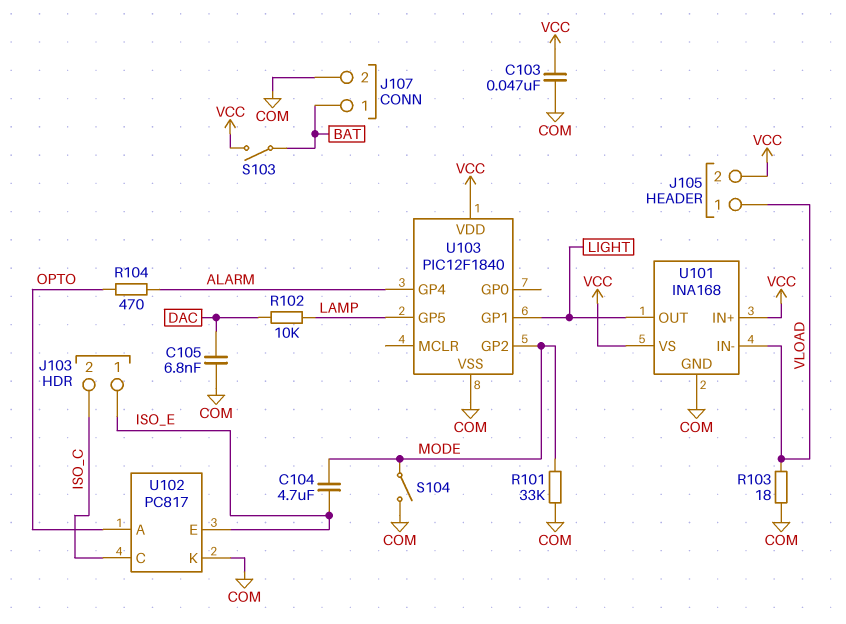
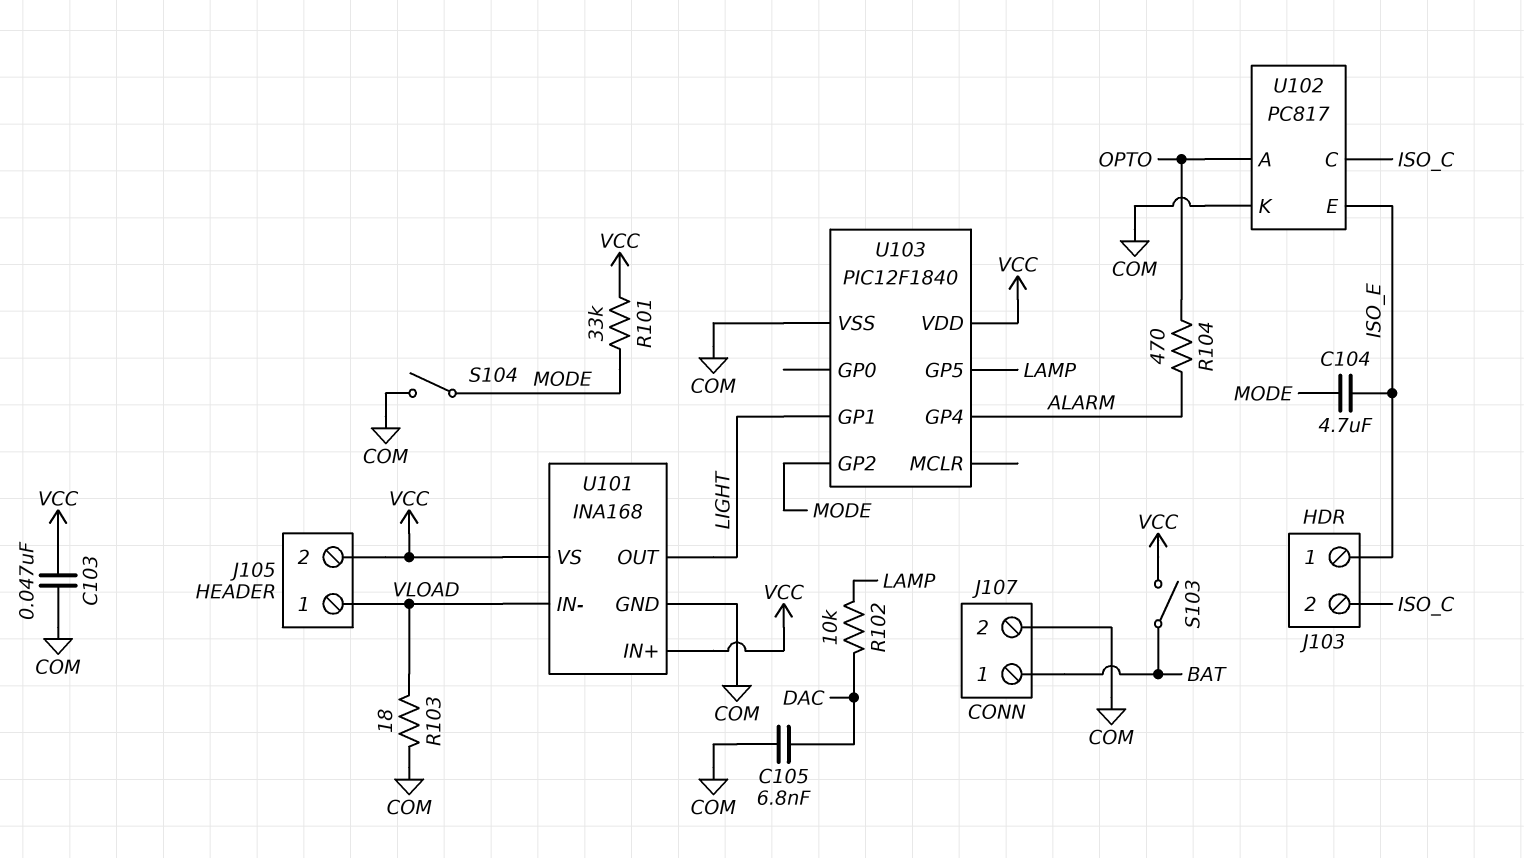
R101: 33k (COM, MODE) -> 33k (MODE, VCC)

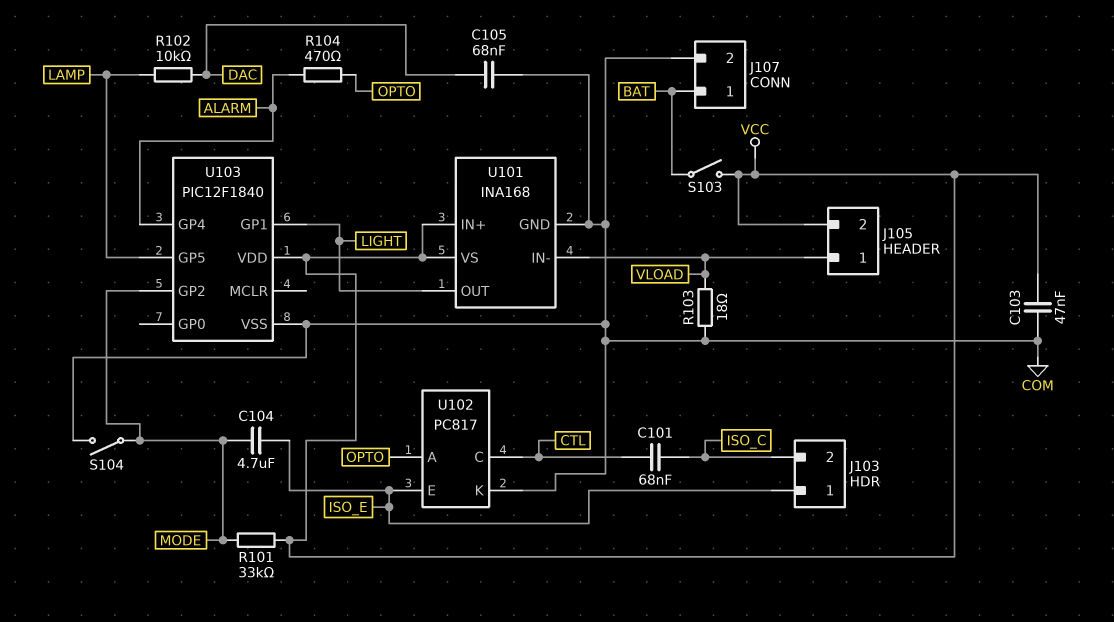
C101: none -> 68nF (CTL, ISO_C)
C105: 6.8nF (COM, DAC) -> 68nF (COM, DAC)
U102 pin C: ISO_C -> CTL

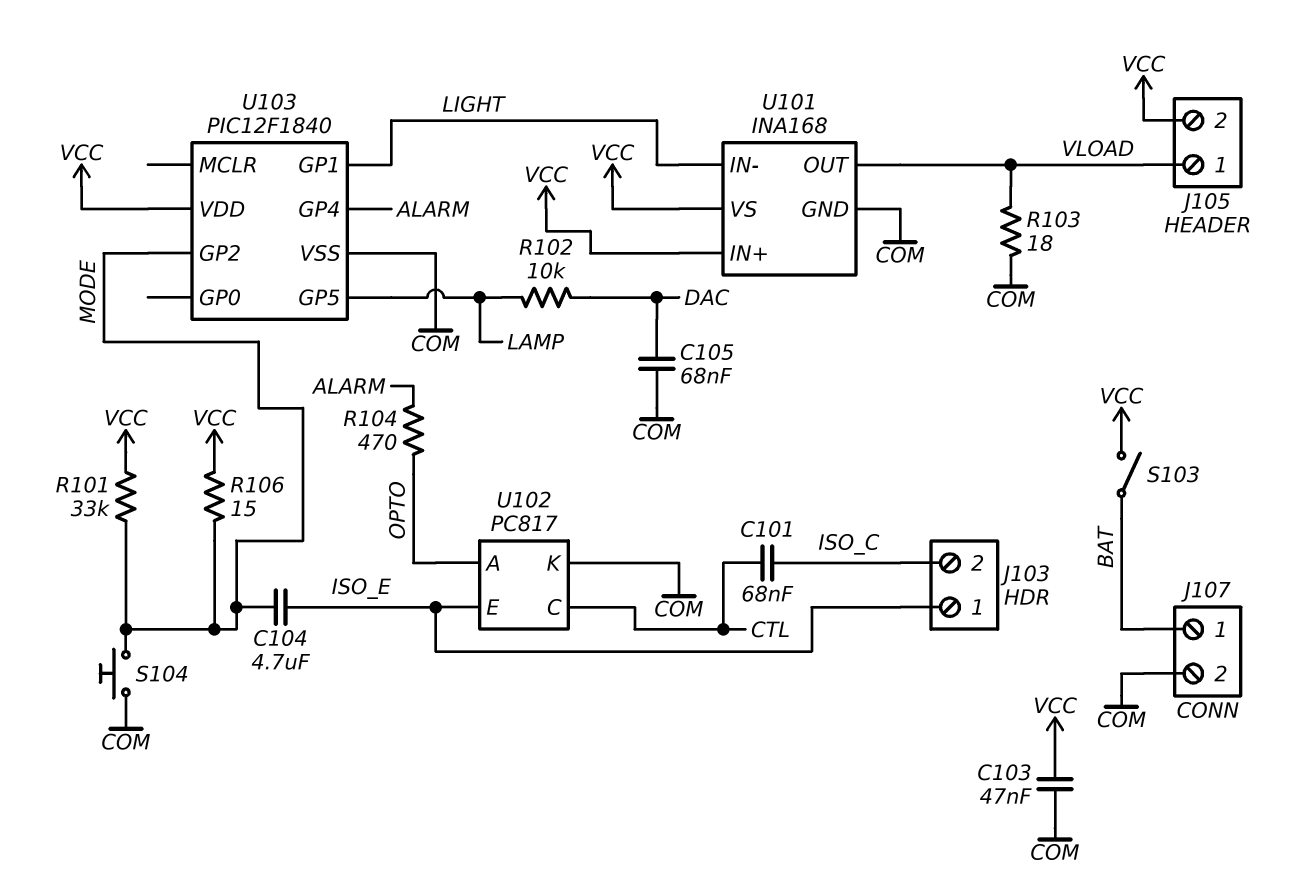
R106: none -> 15 (MODE, VCC)
S104: switch (COM, MODE) -> button (COM, MODE)
U101 pin IN-: VLOAD -> LIGHT
U101 pin OUT: LIGHT -> VLOAD

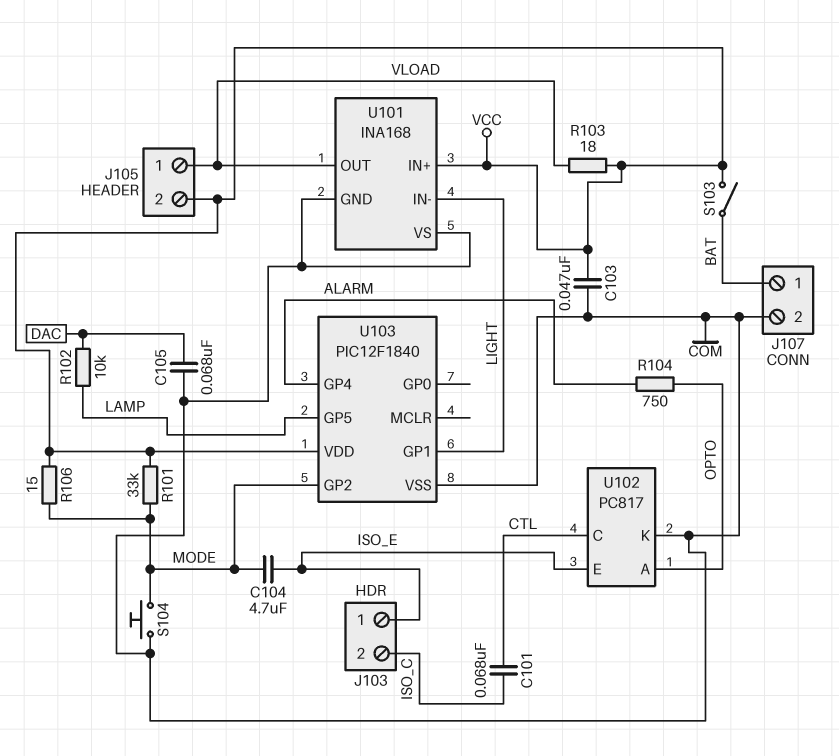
R103: 18 (COM, VLOAD) -> 18 (VCC, VLOAD)
R104: 470 (ALARM, OPTO) -> 750 (ALARM, OPTO)
U101 pin VS: VCC -> COM

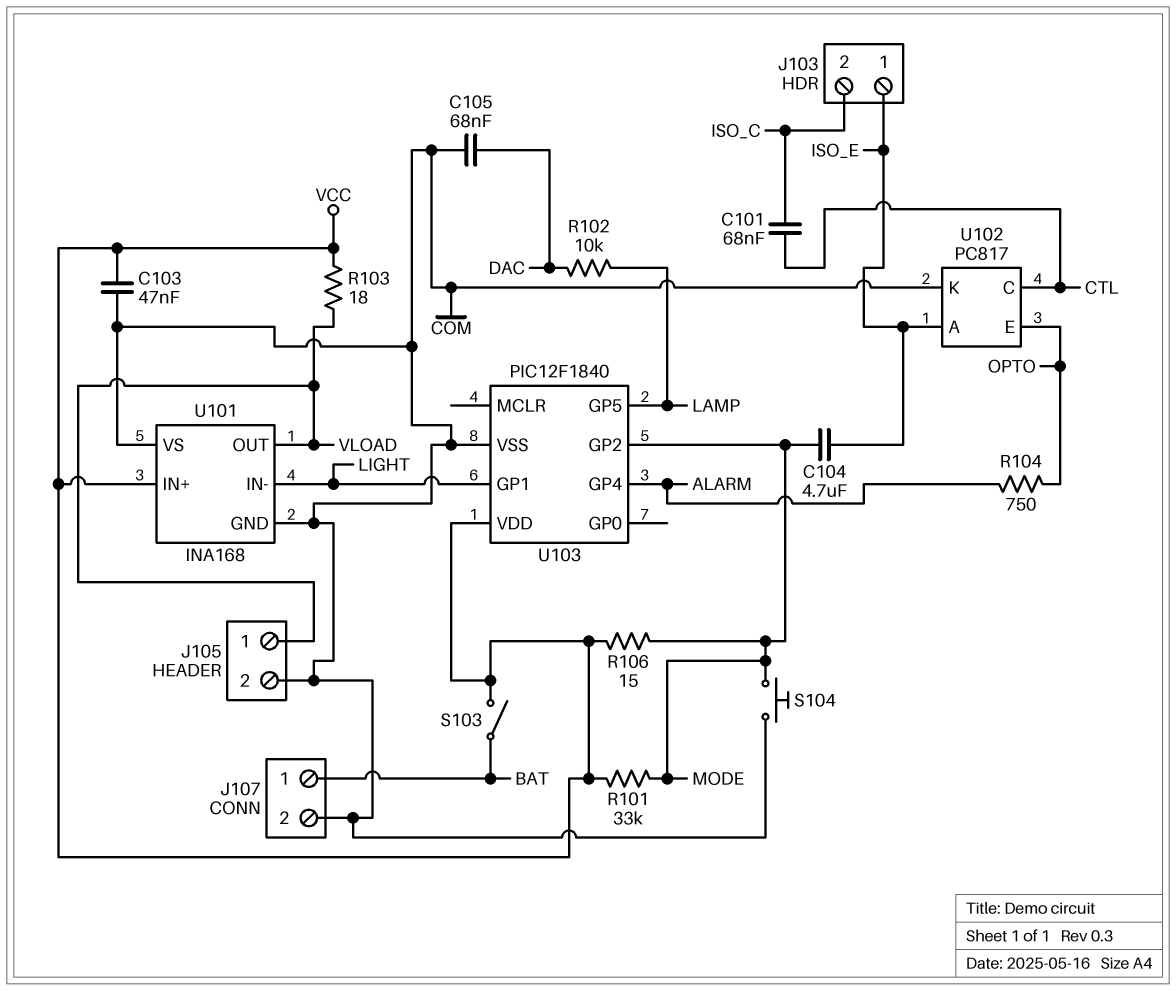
J105 pin 2: VCC -> COM
U102 pin A: OPTO -> ISO_E
U102 pin E: ISO_E -> OPTO

